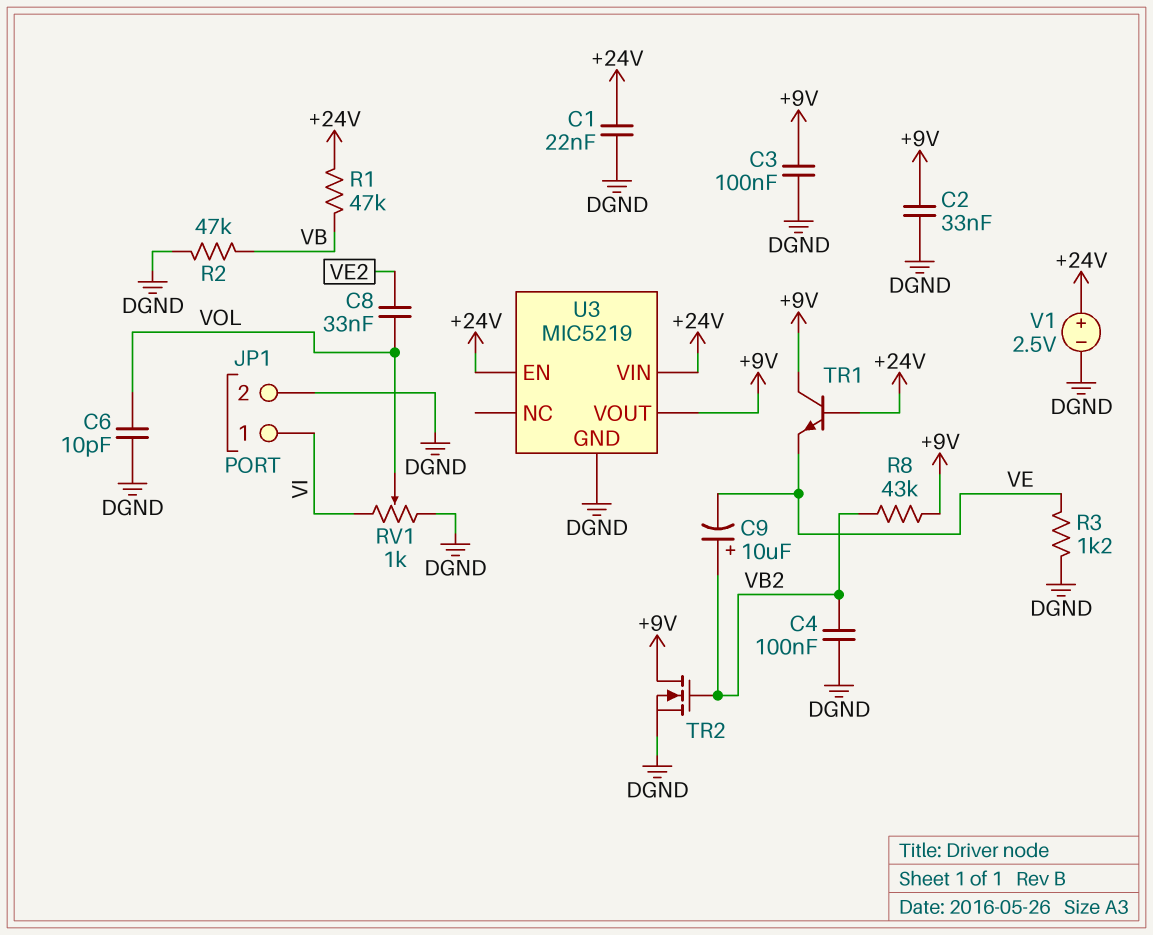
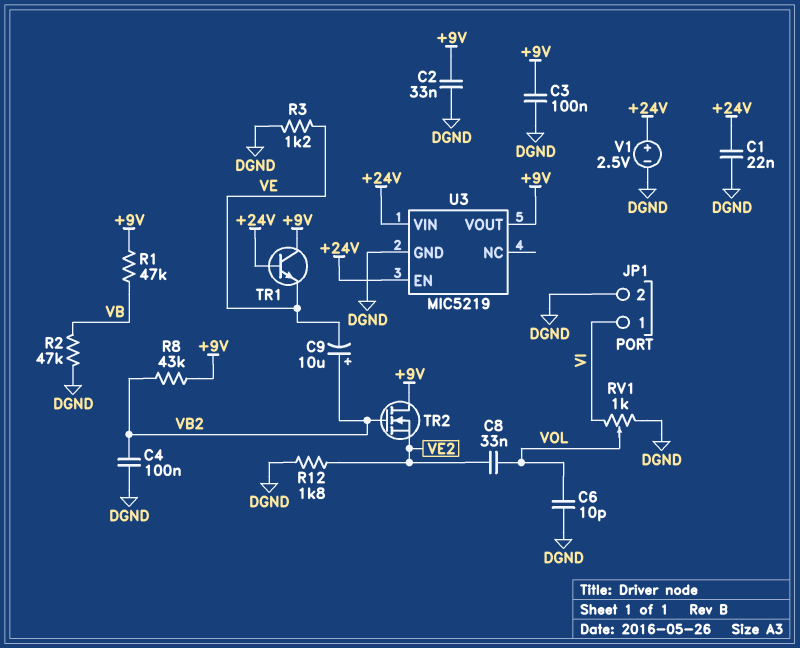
R1: 47k (+24V, VB) -> 47k (+9V, VB)
R12: none -> 1.8k (DGND, VE2)
TR2: NMOS (G VB2, D +9V, S DGND) -> NMOS (G VB2, D +9V, S VE2)

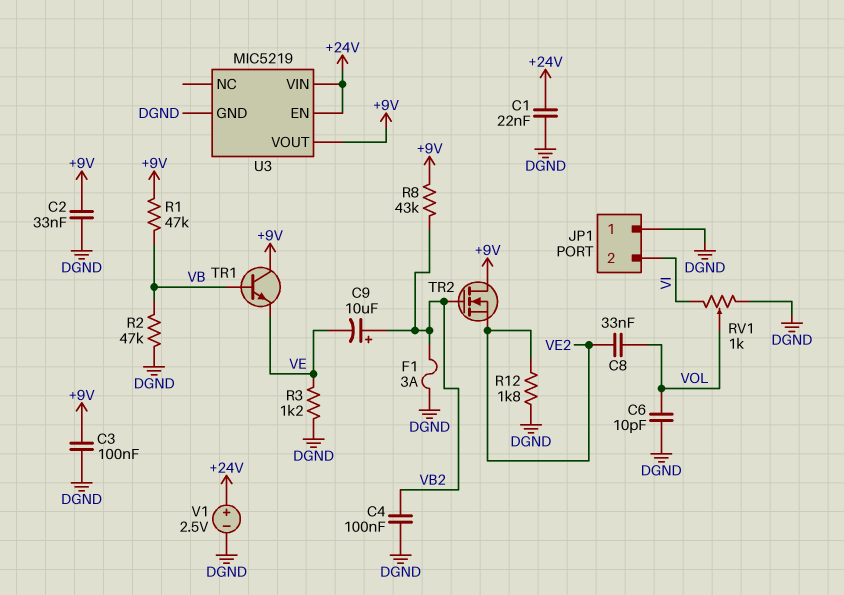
F1: none -> 3A (DGND, VB2)
JP1 pin 1: VI -> DGND
JP1 pin 2: DGND -> VI
TR1: NPN (B +24V, C +9V, E VE) -> NPN (B VB, C +9V, E VE)

